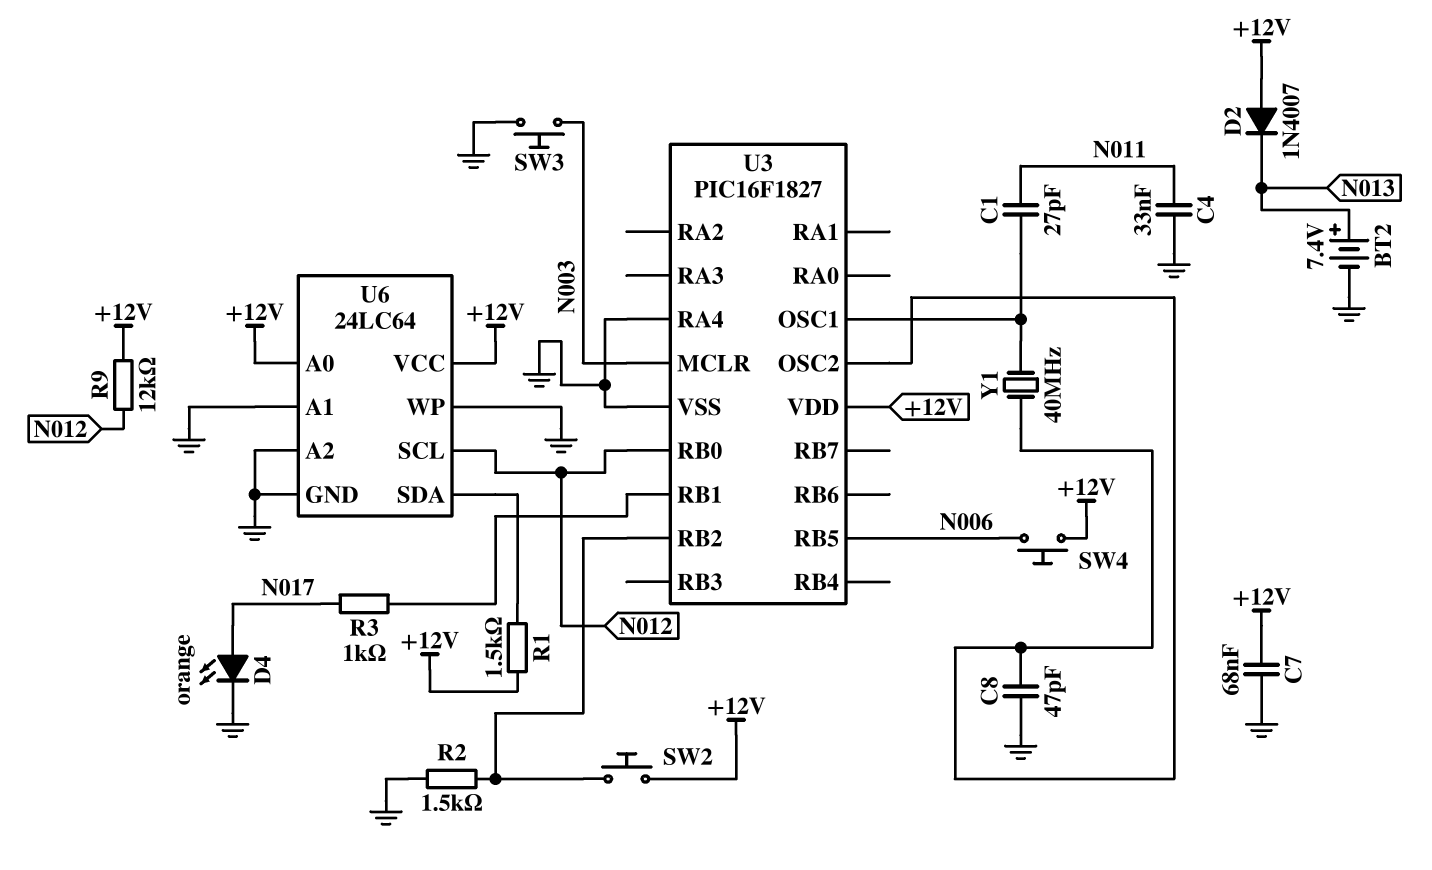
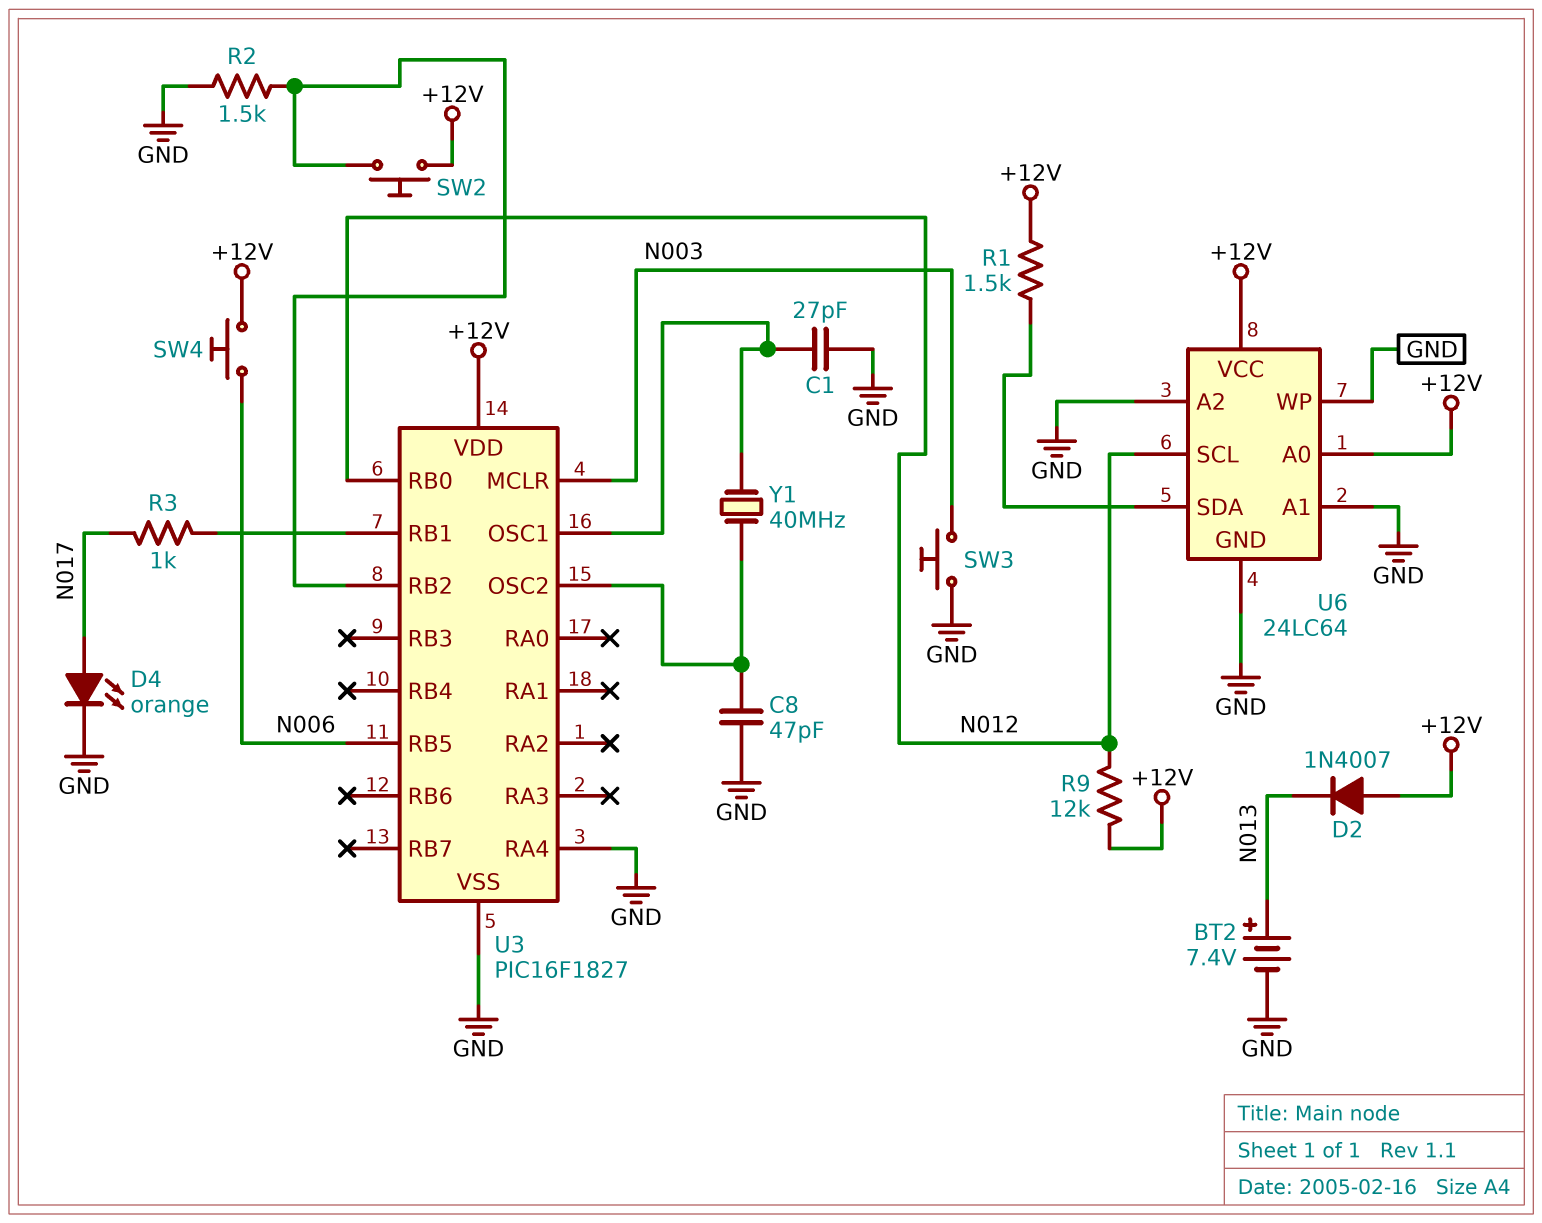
C1: 27pF (N011, U3/OSC1) -> 27pF (GND, U3/OSC1)
C4: 33nF (GND, N011) -> none
C7: 68nF (+12V, GND) -> none

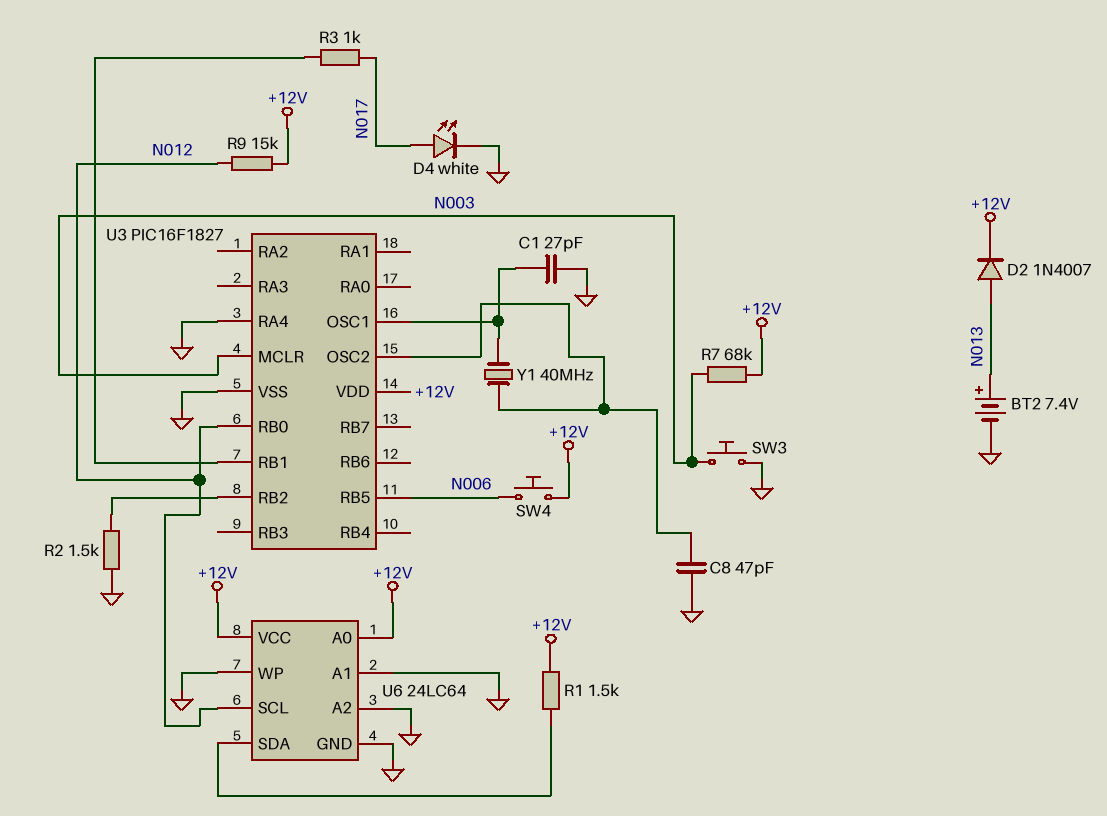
D2: diode 1N4007 (A +12V, K N013) -> diode 1N4007 (A N013, K +12V)
D4: LED orange (A N017, K GND) -> LED white (A N017, K GND)
R7: none -> 68k (+12V, N003)
R9: 12k (+12V, N012) -> 15k (+12V, N012)
SW2: button (+12V, U3/RB2) -> none

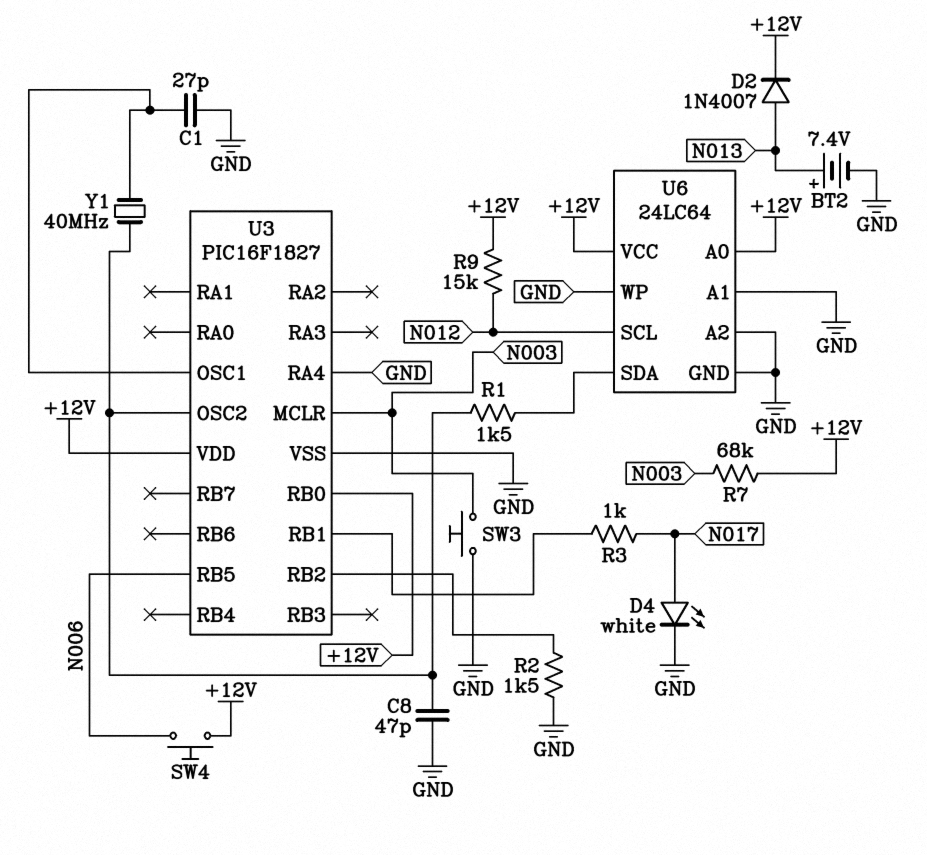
R1: 1.5k (+12V, U6/SDA) -> 1.5k (U3/OSC2, U6/SDA)
U3 pin RB0: N012 -> +12V

